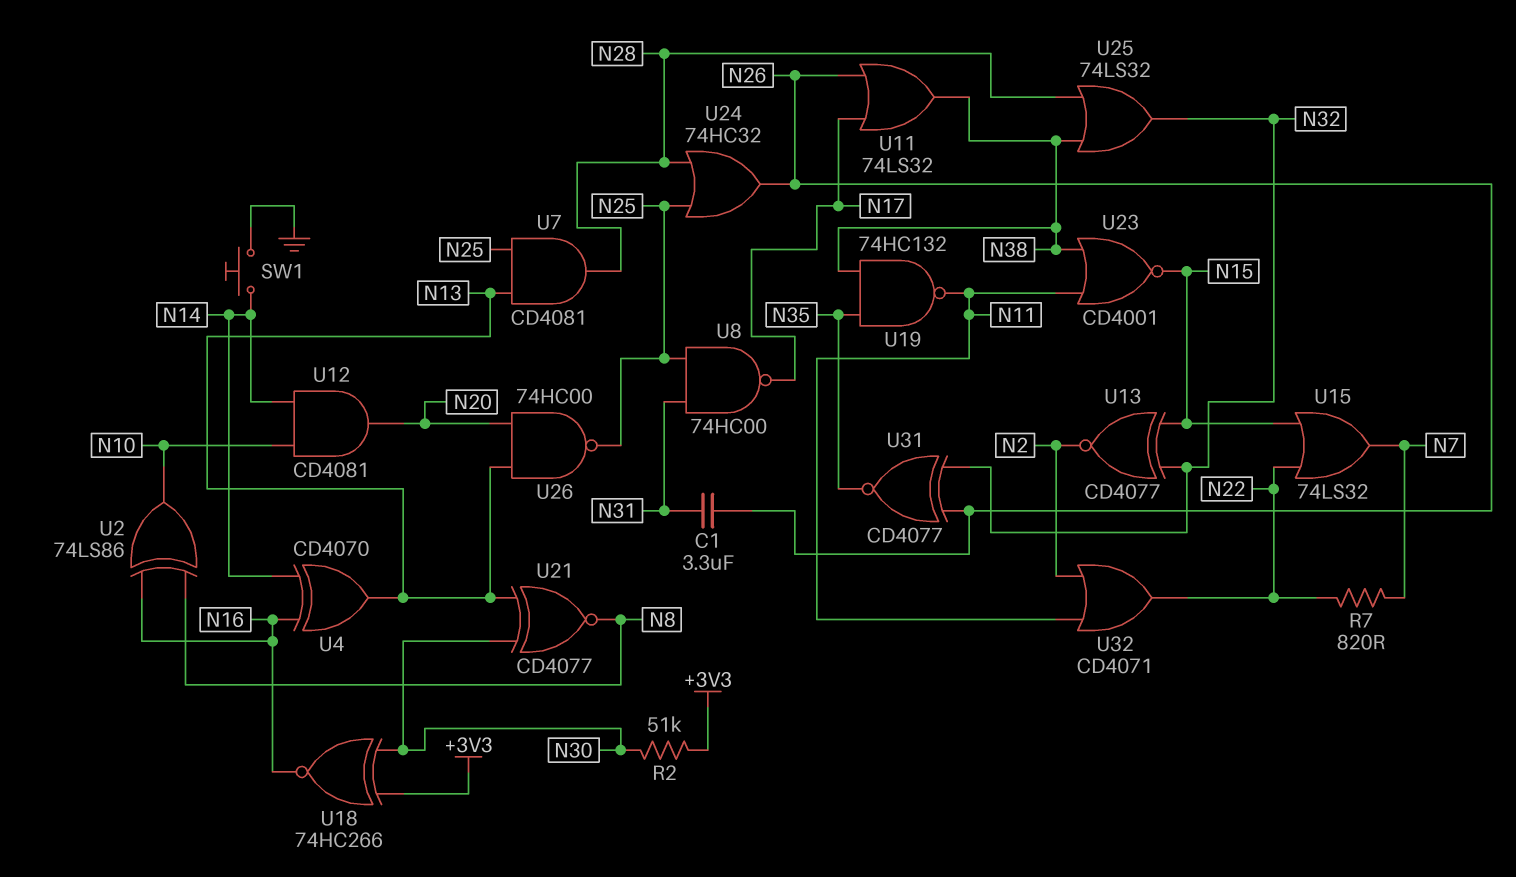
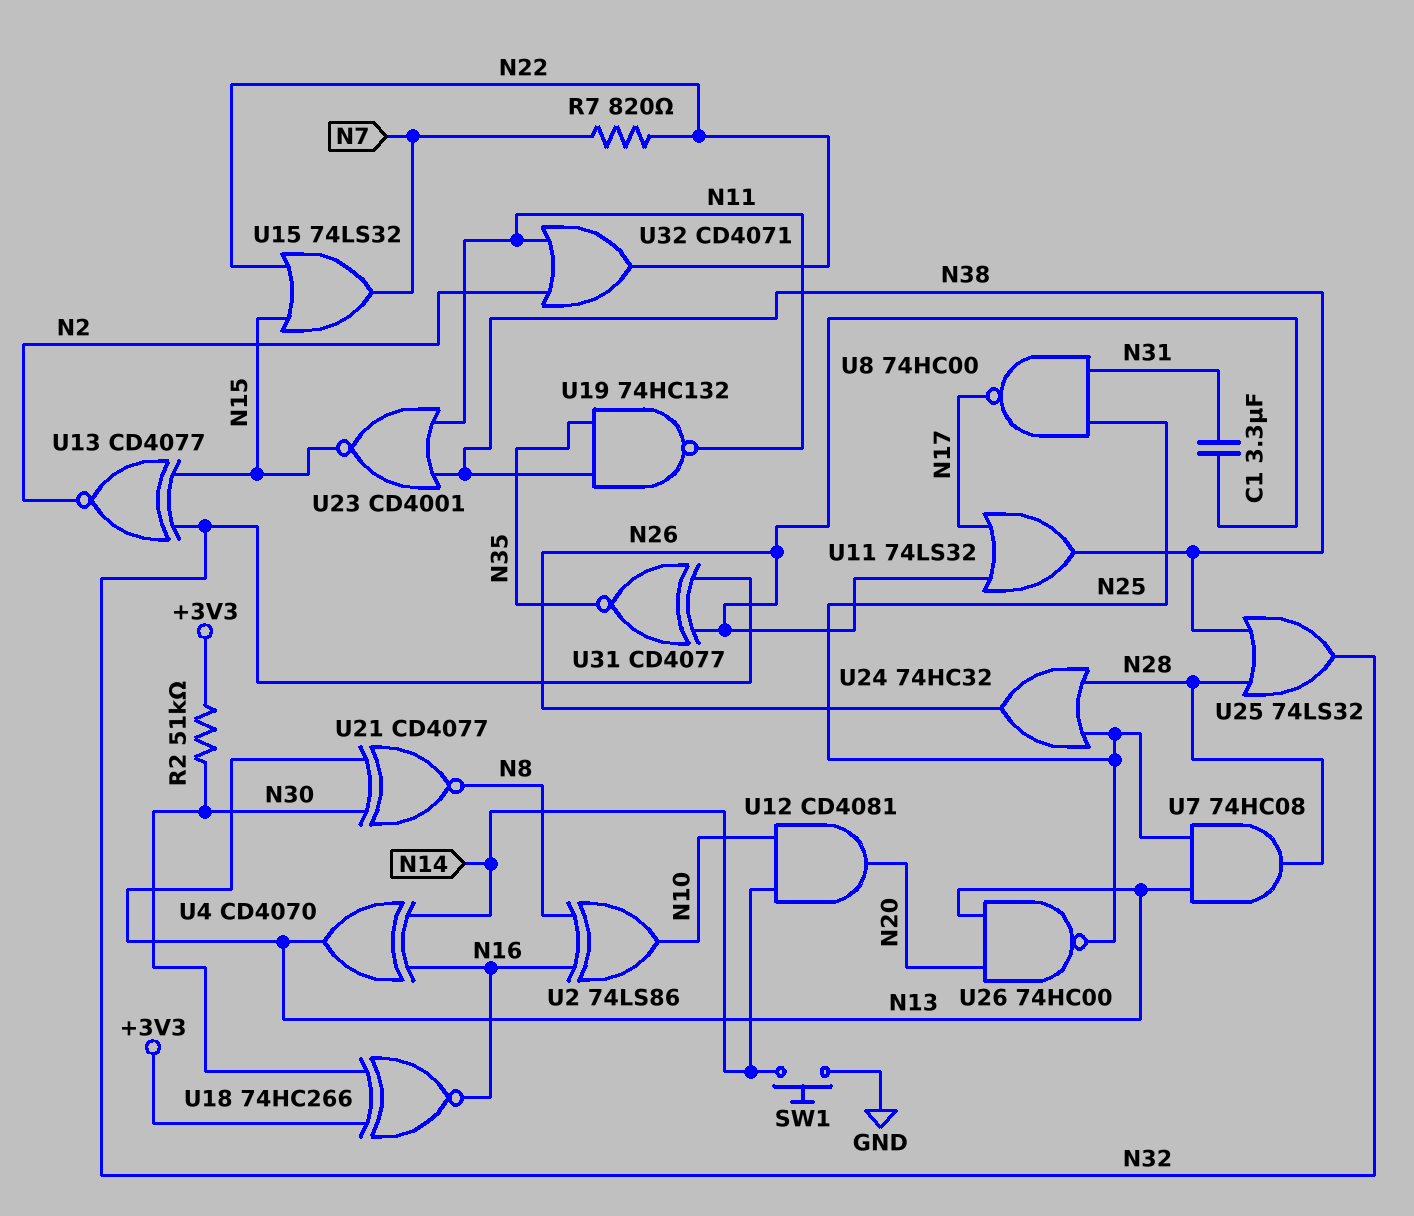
U7: AND CD4081 (in N13, in N25, out N28) -> AND 74HC08 (in N13, in N25, out N28)

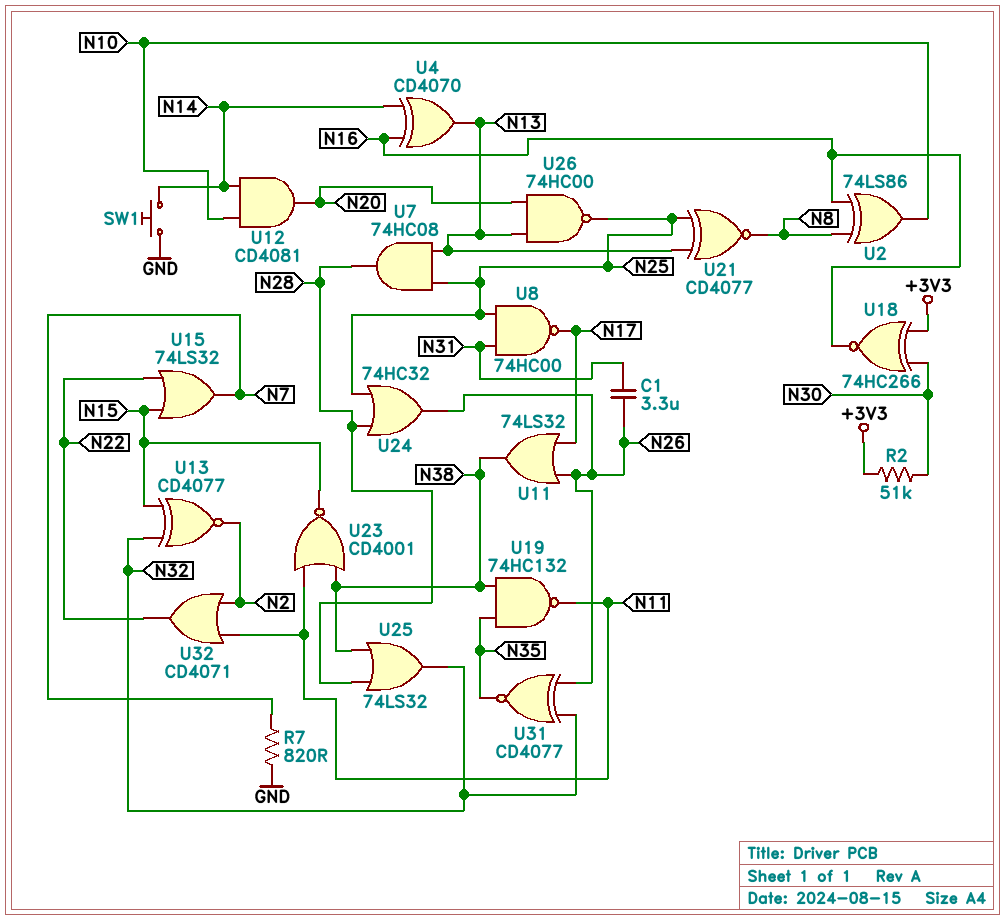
R7: 820 (N7, N22) -> 820 (GND, N7)
U21: XNOR CD4077 (in N13, in N30, out N8) -> XNOR CD4077 (in N13, in N25, out N8)

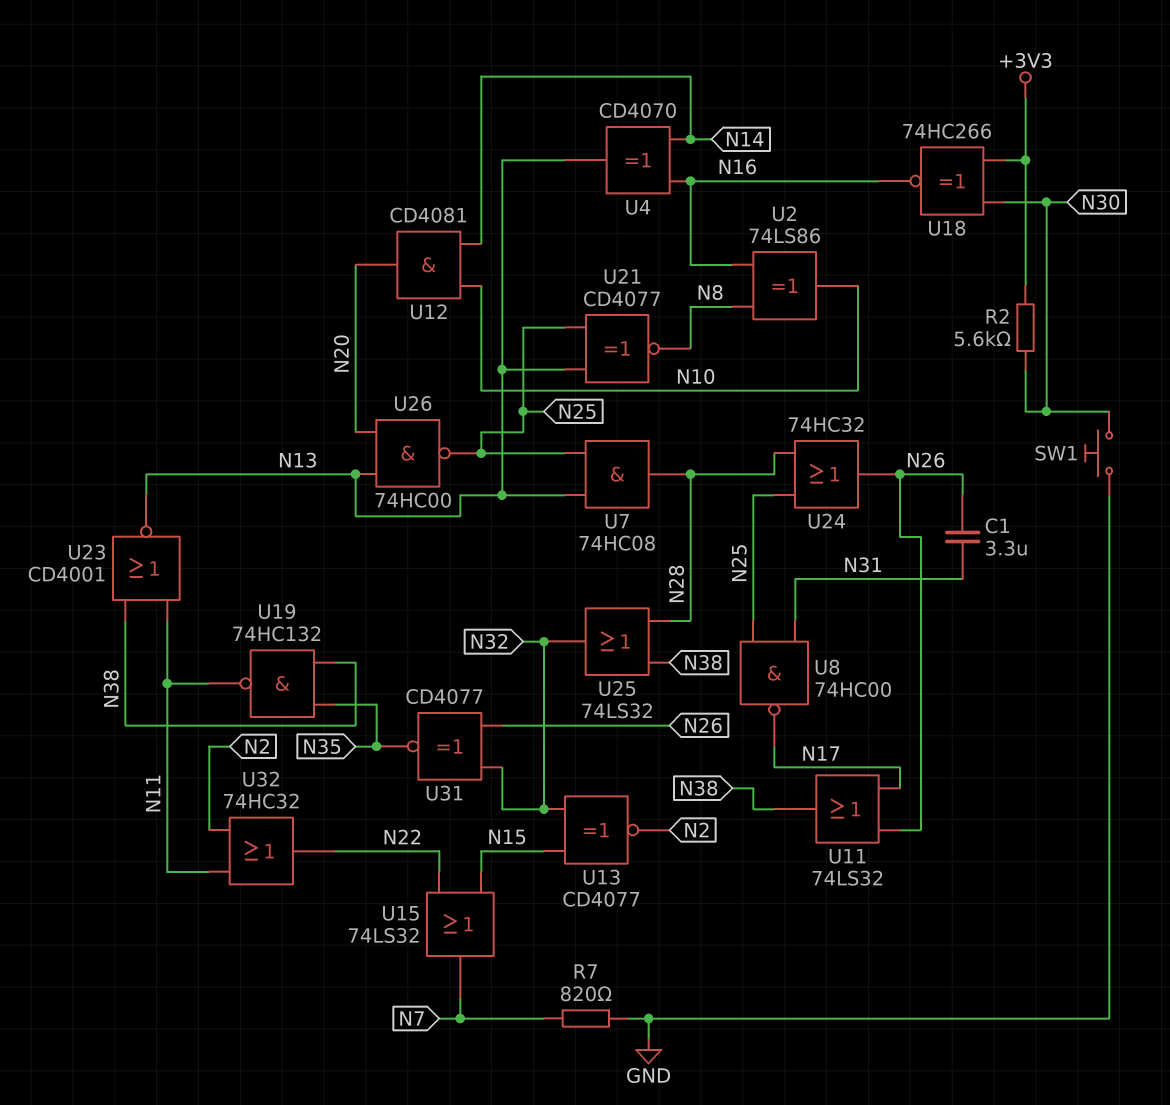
R2: 51k (+3V3, N30) -> 5.6k (+3V3, N30)
SW1: button (GND, N14) -> button (GND, N30)
U23: NOR CD4001 (in N11, in N38, out N15) -> NOR CD4001 (in N11, in N38, out N13)
U32: OR CD4071 (in N2, in N11, out N22) -> OR 74HC32 (in N2, in N11, out N22)

